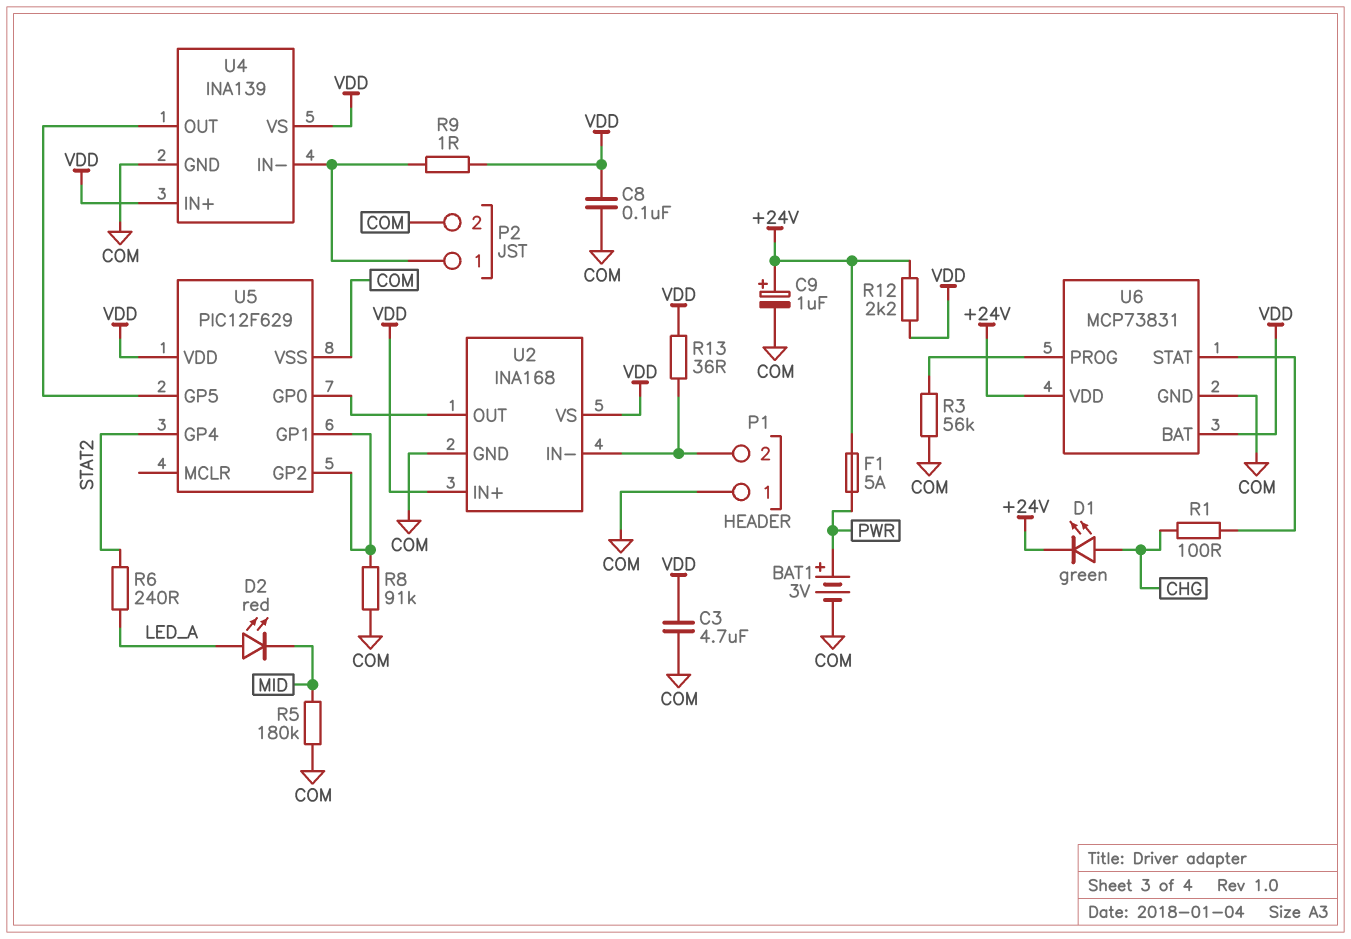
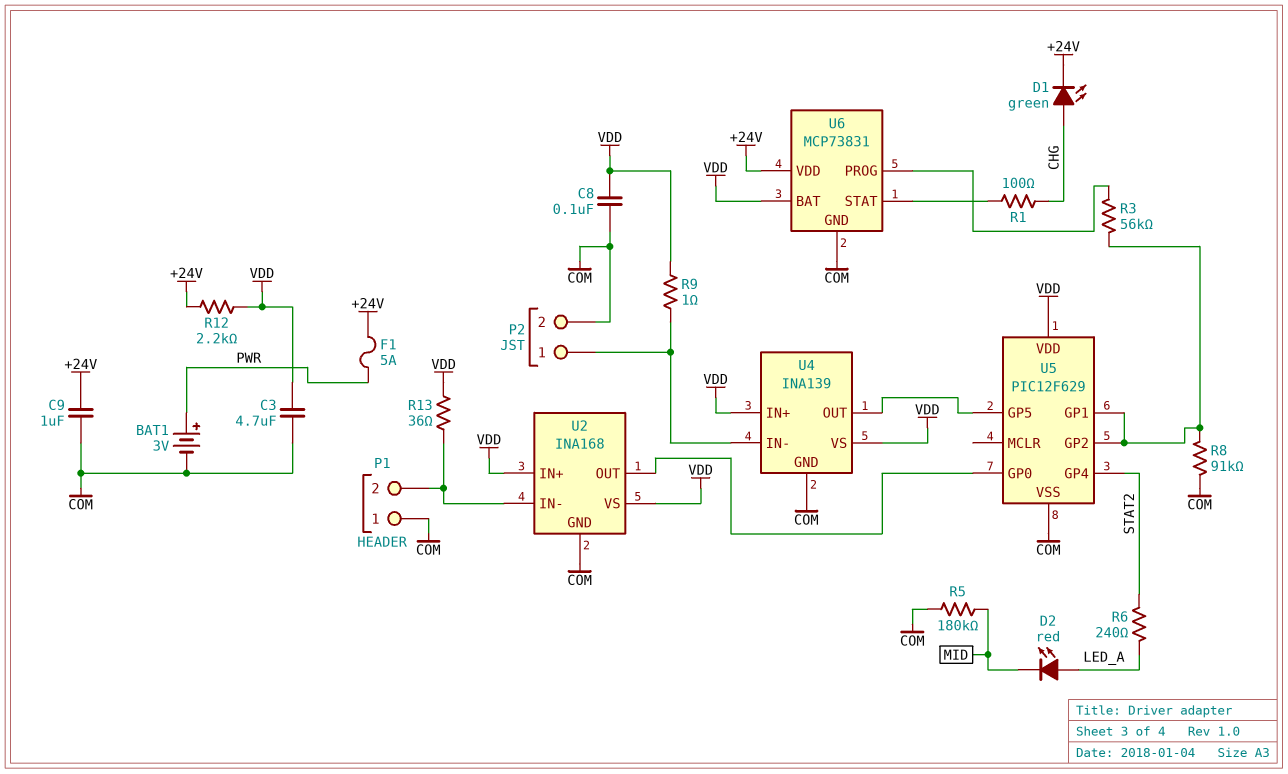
C9: 1uF (plus +24V, minus COM) -> 1uF (+24V, COM)
R3: 56k (COM, U6/PROG) -> 56k (U5/GP1, U6/PROG)

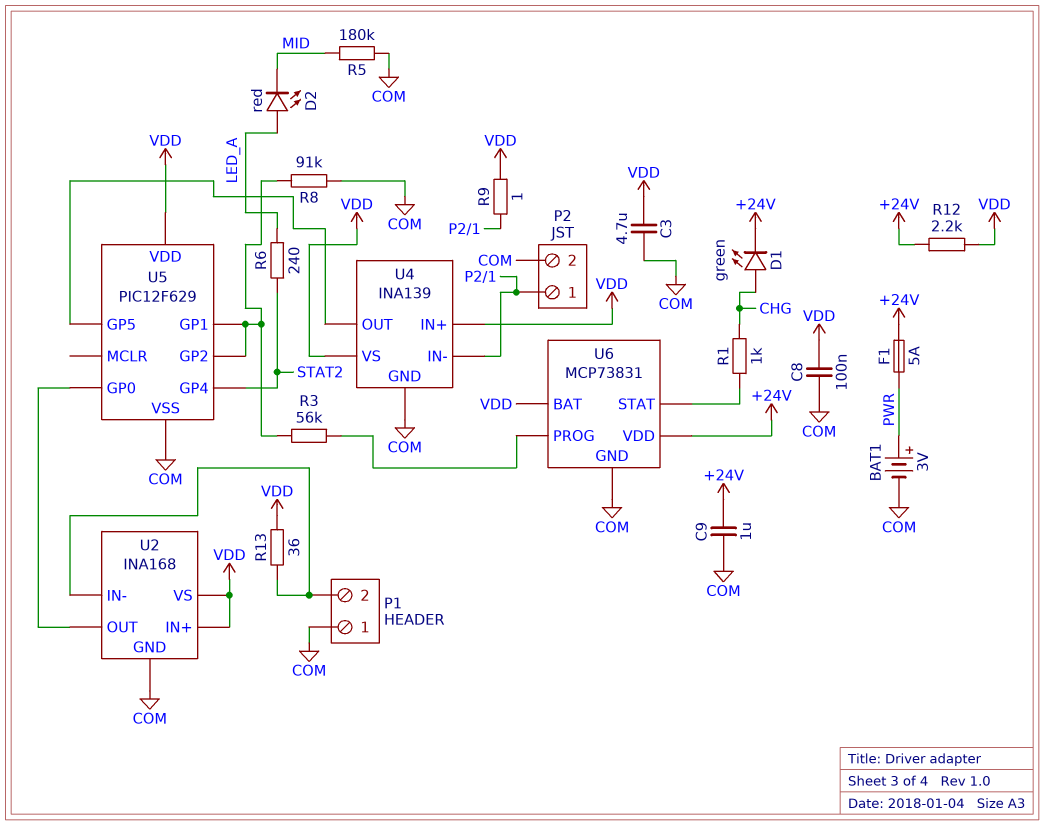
R1: 100 (CHG, U6/STAT) -> 1k (CHG, U6/STAT)

